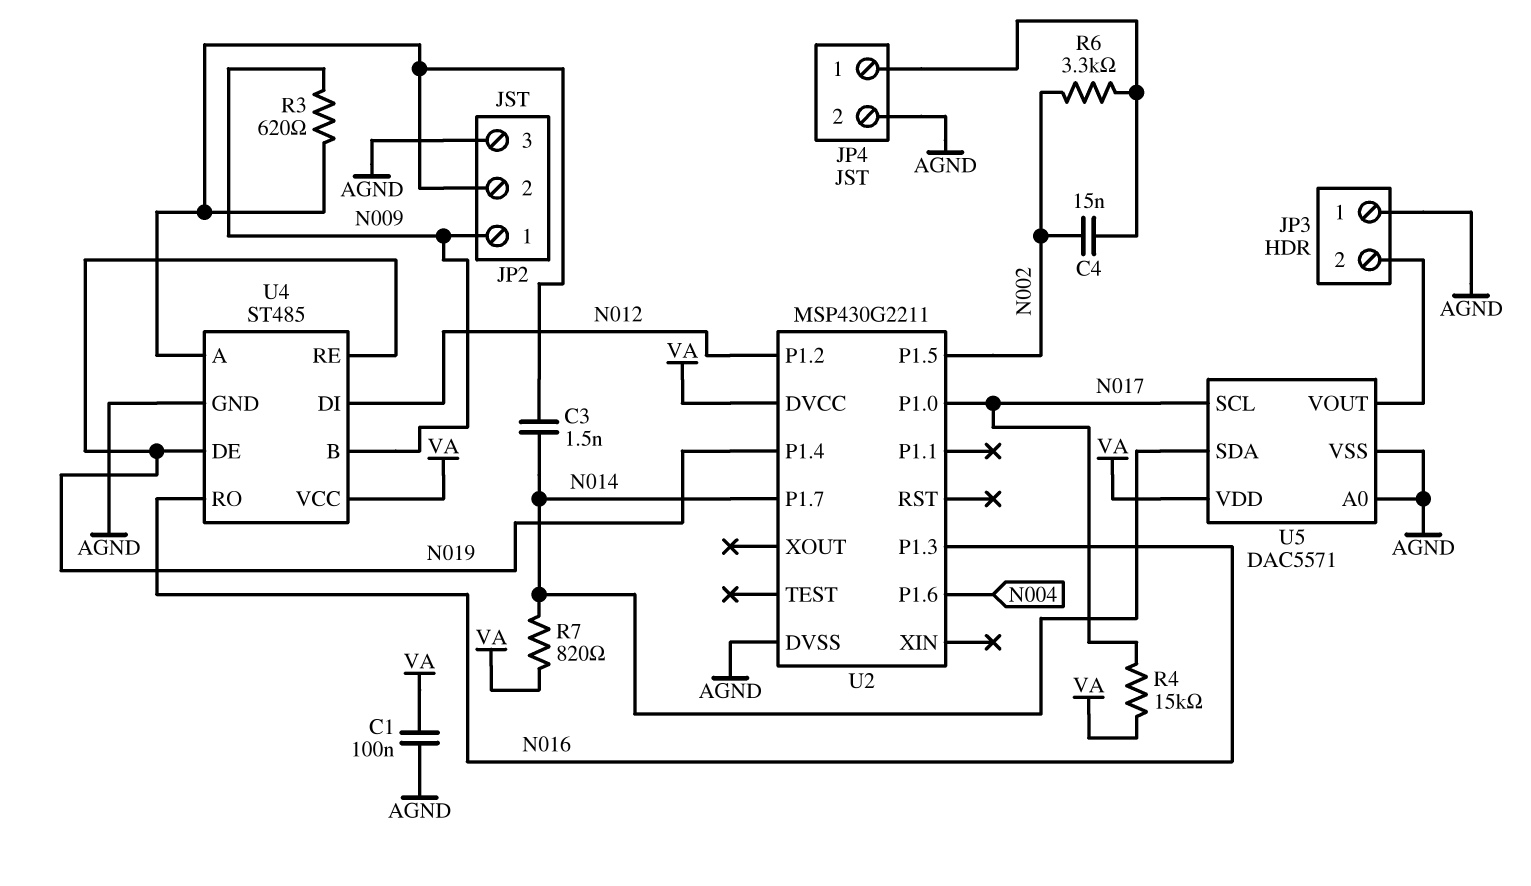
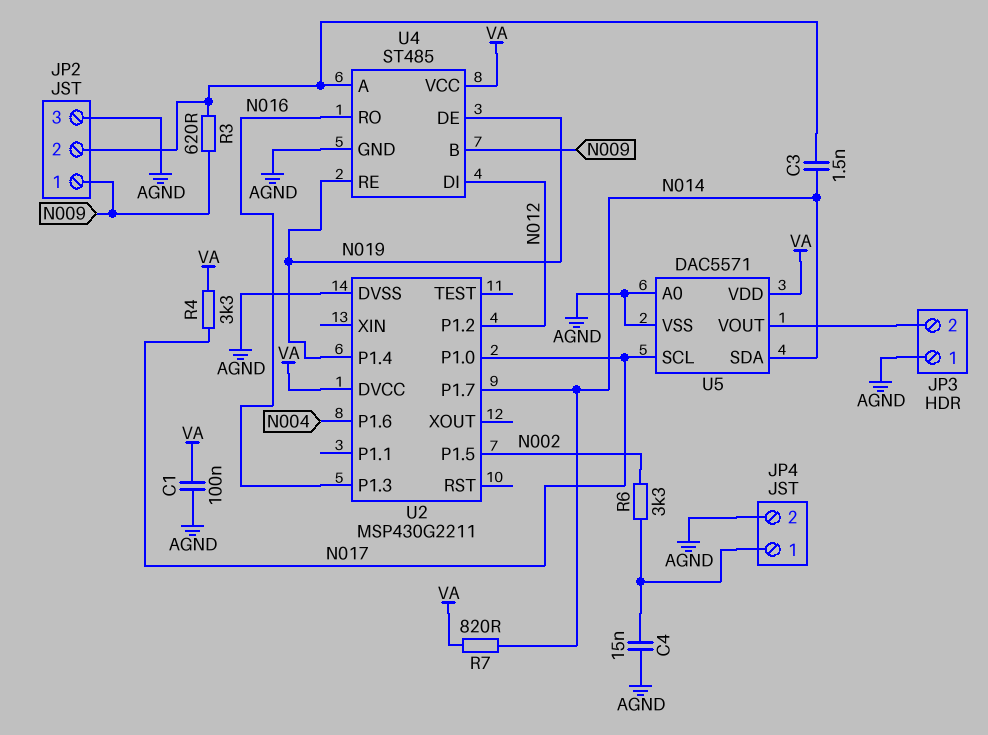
C4: 15nF (JP4/1, N002) -> 15nF (AGND, JP4/1)
R4: 15k (N017, VA) -> 3.3k (N017, VA)

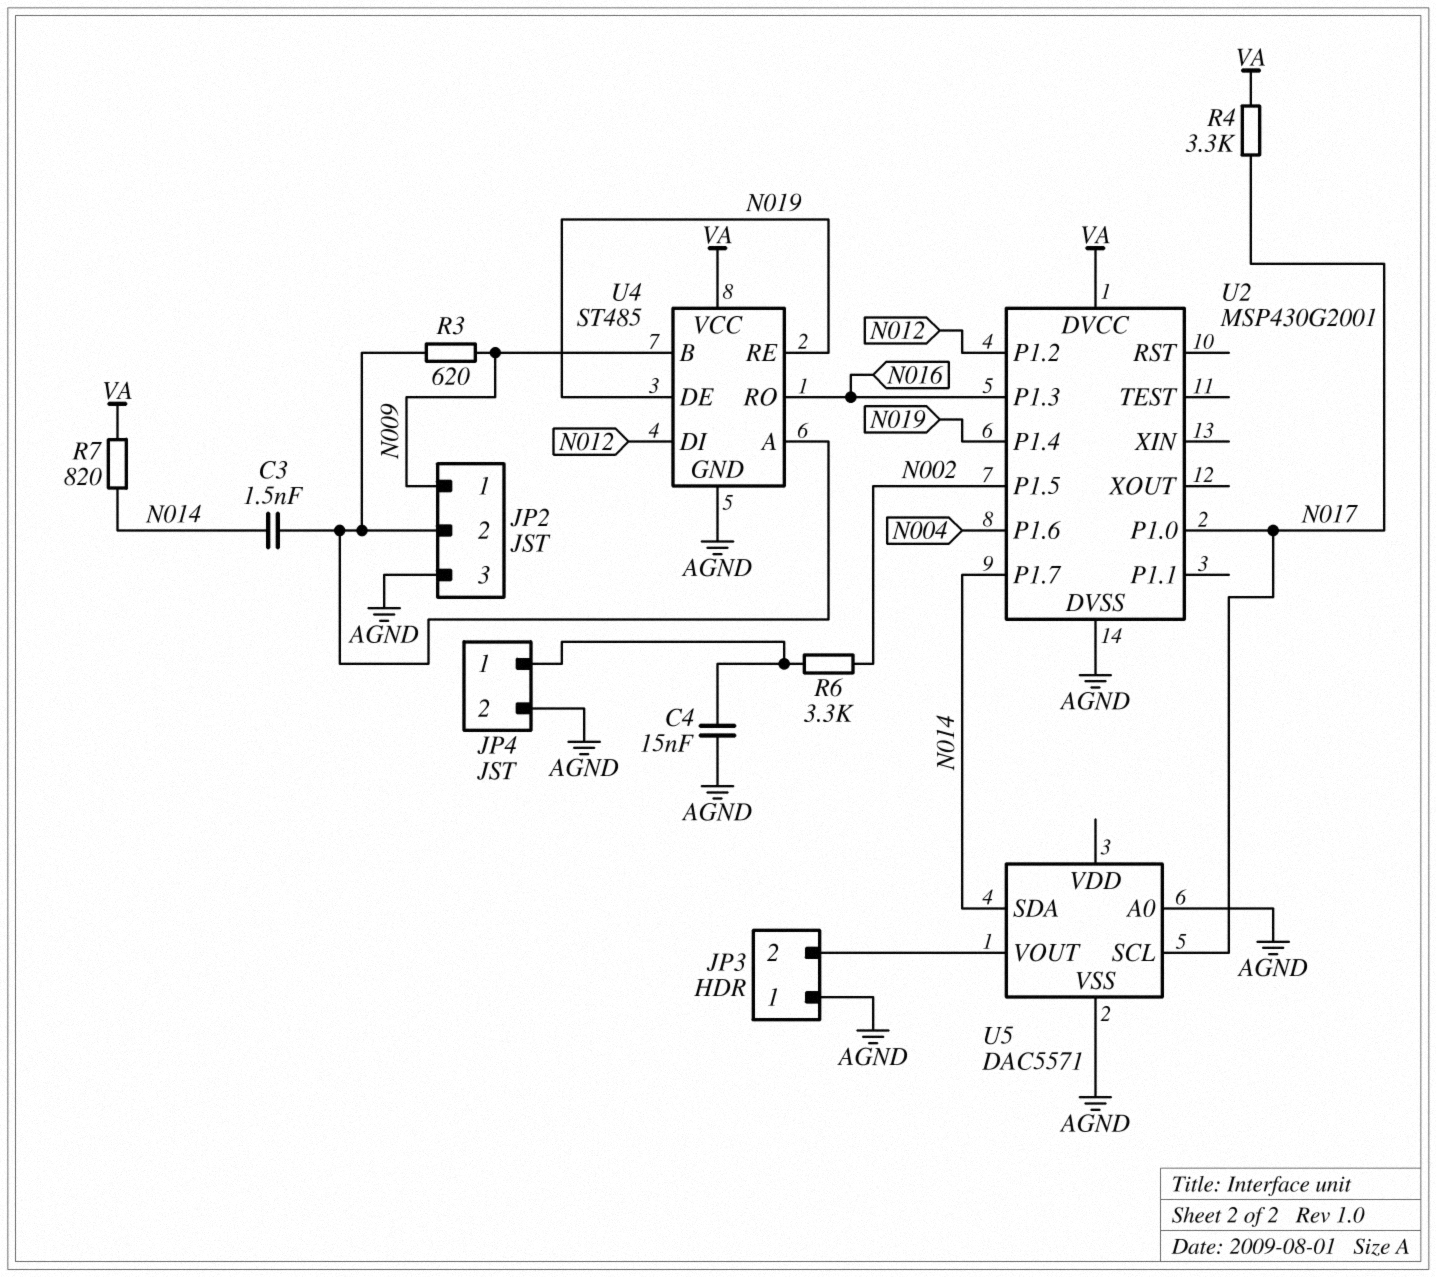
C1: 100nF (AGND, VA) -> none
U2: MSP430G2211 -> MSP430G2001
U5 pin VDD: VA -> none

